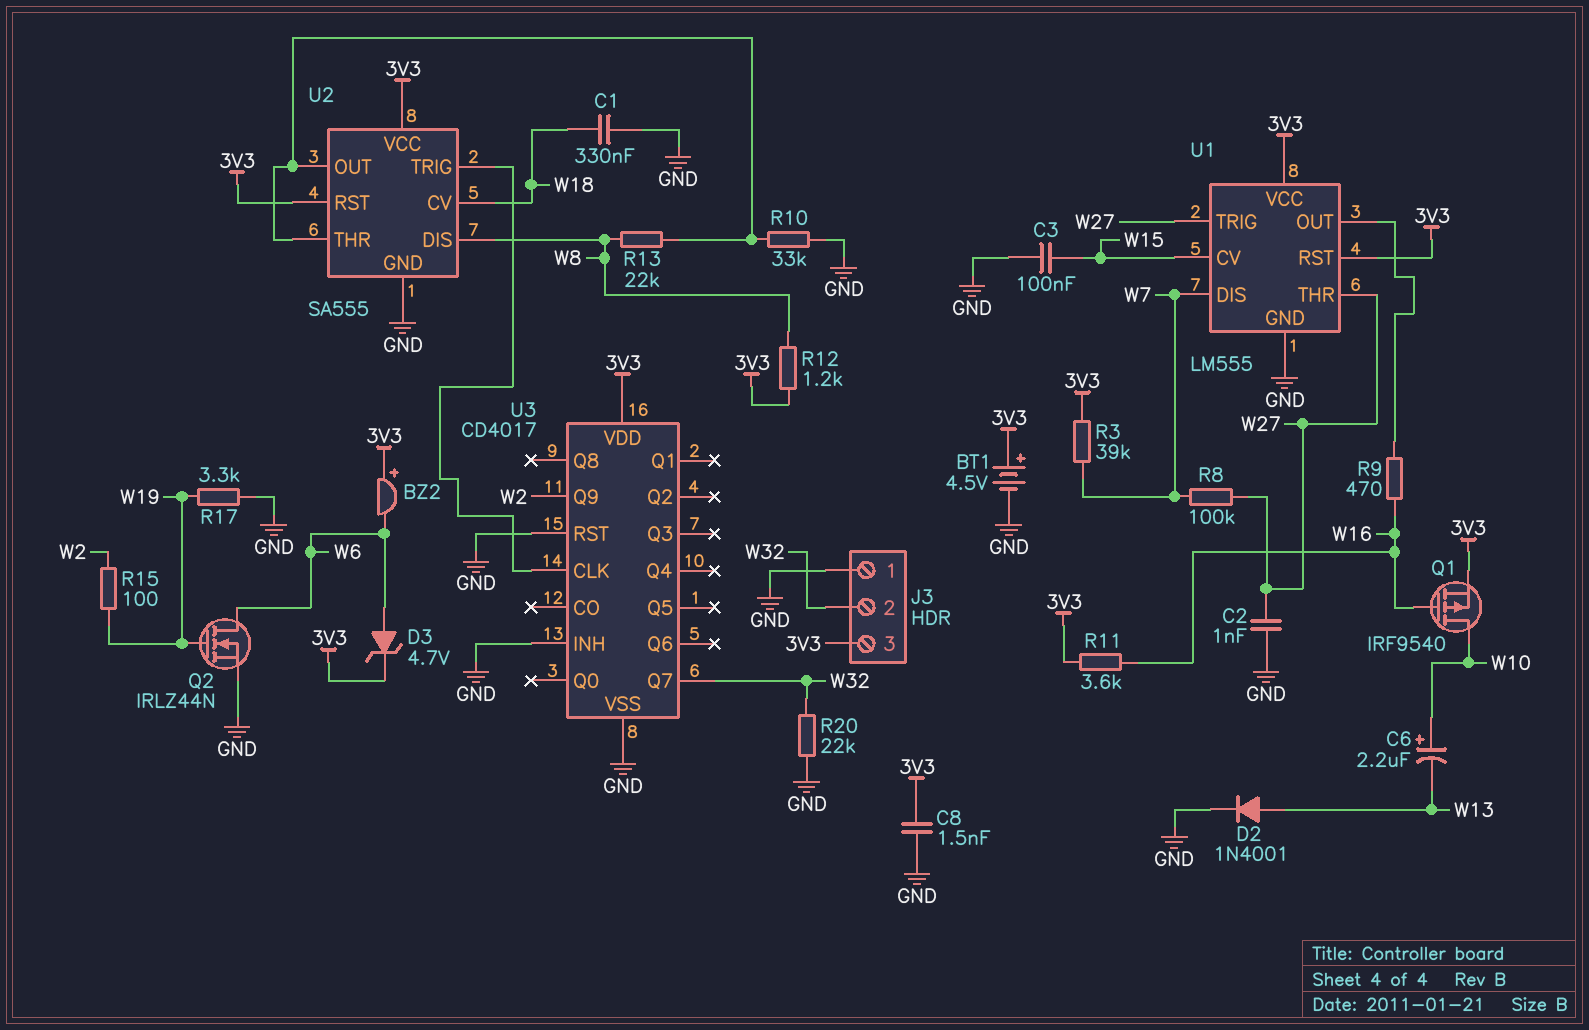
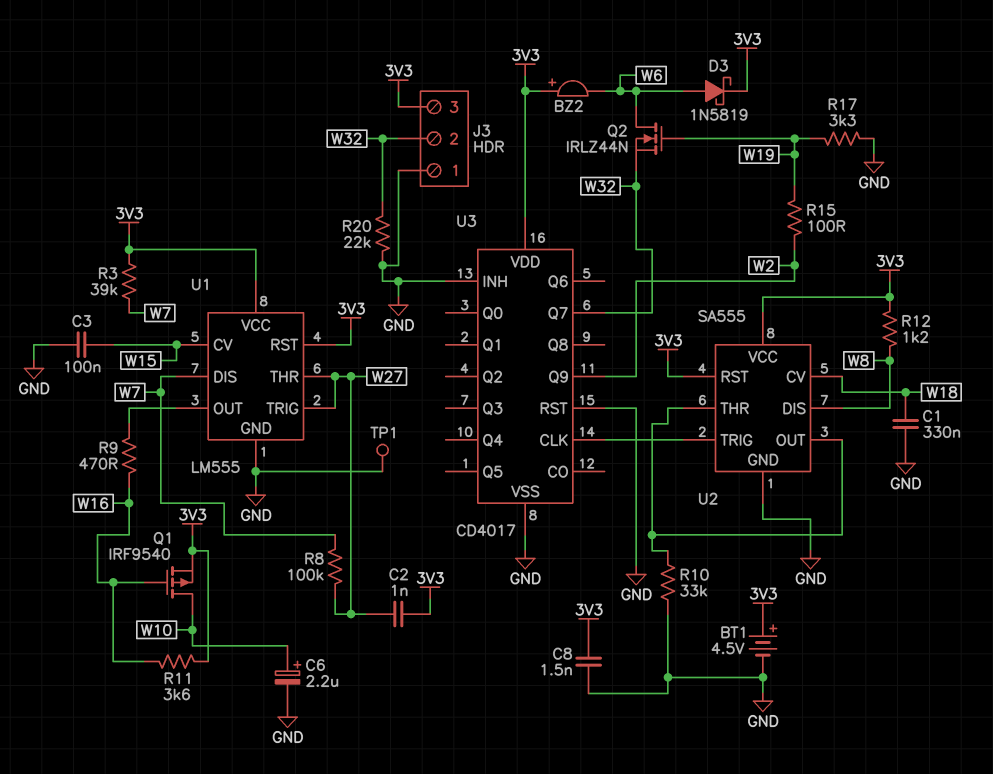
C2: 1nF (GND, W27) -> 1nF (3V3, W27)
C6: 2.2uF (plus W10, minus W13) -> 2.2uF (plus W10, minus GND)
D2: diode 1N4001 (A W13, K GND) -> none
D3: zener 4.7V (A W6, K 3V3) -> schottky 1N5819 (A W6, K 3V3)
Q2: NMOS IRLZ44N (G W19, D W6, S GND) -> NMOS IRLZ44N (G W19, D W6, S W32)
R13: 22k (U2/OUT, W8) -> none
TP1: none -> test point (GND)

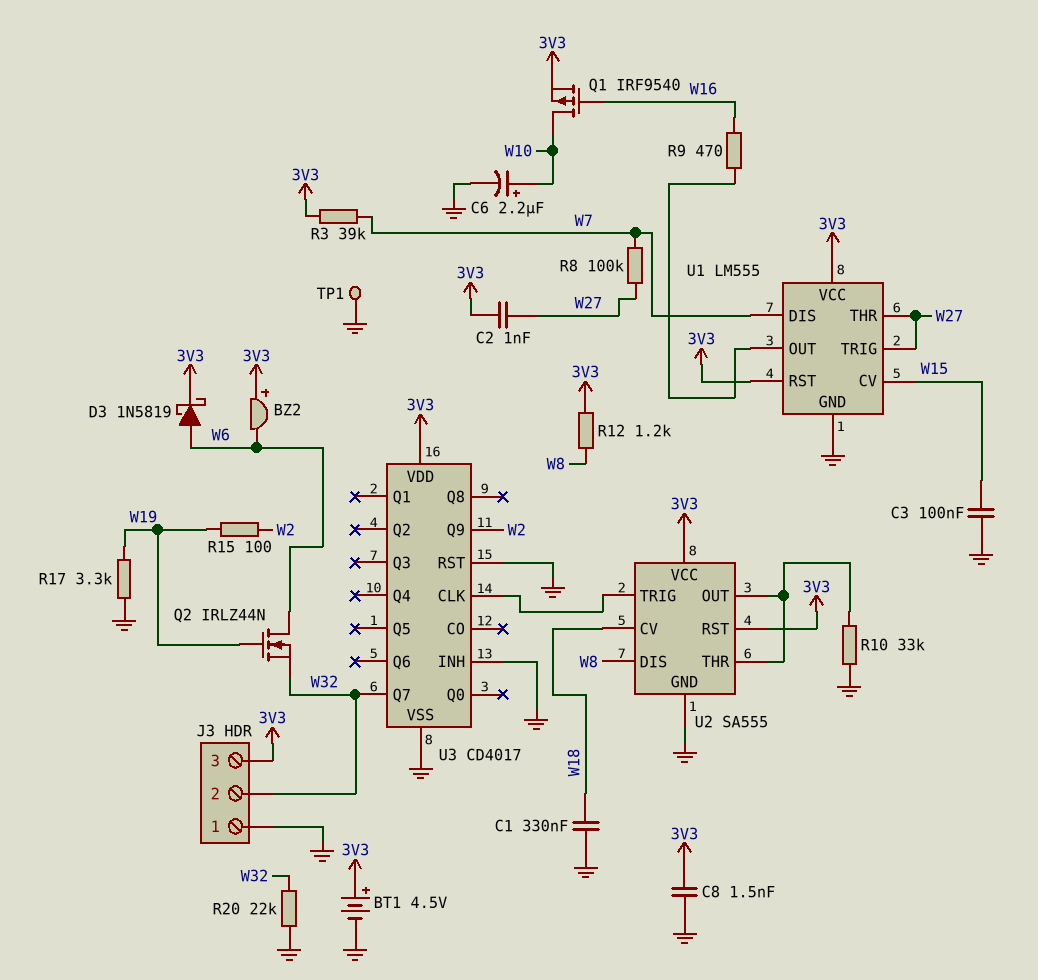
R11: 3.6k (3V3, W16) -> none

